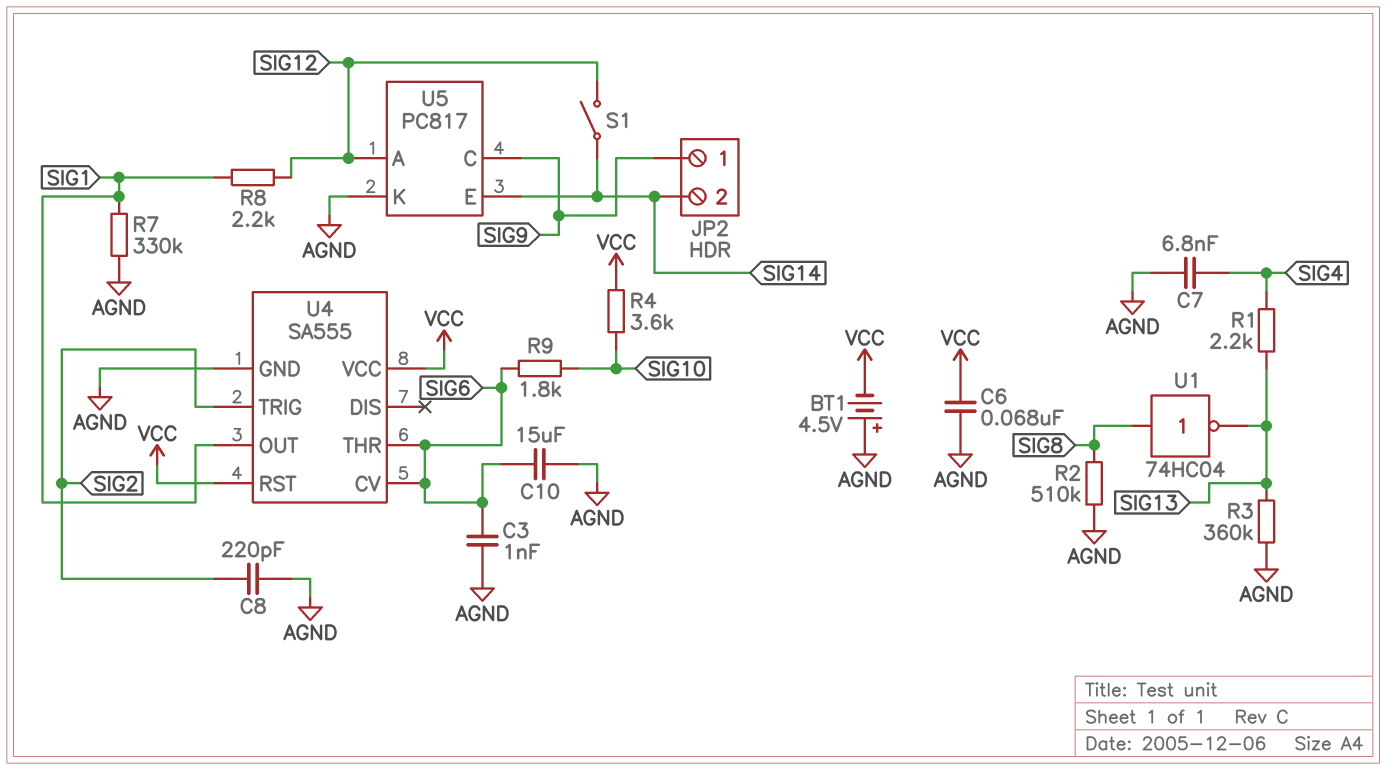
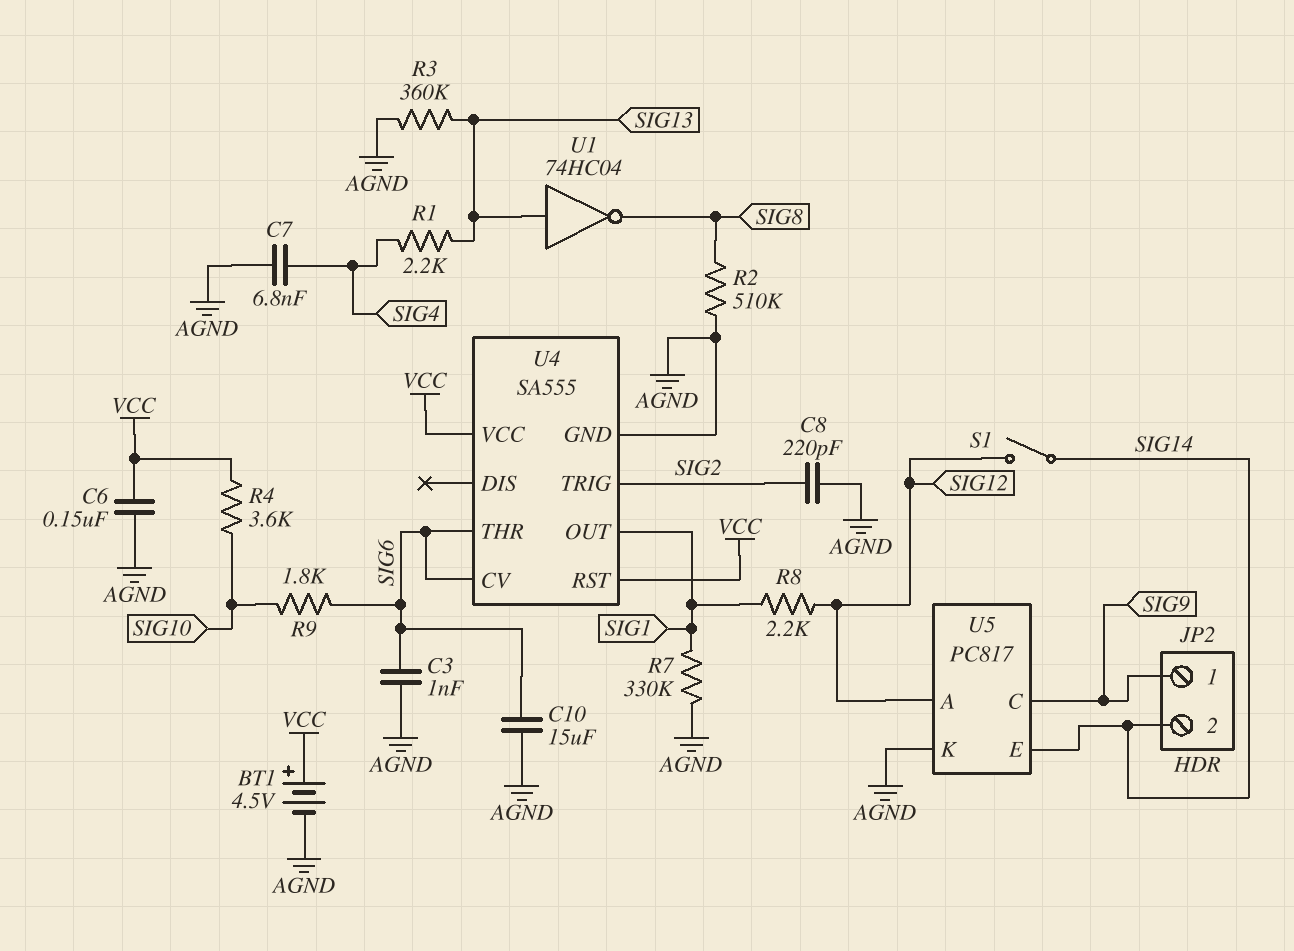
BT1: 4.5V (plus AGND, minus VCC) -> 4.5V (plus VCC, minus AGND)
C6: 68nF (AGND, VCC) -> 150nF (AGND, VCC)
U1: NOT 74HC04 (in SIG8, out SIG13) -> NOT 74HC04 (in SIG13, out SIG8)

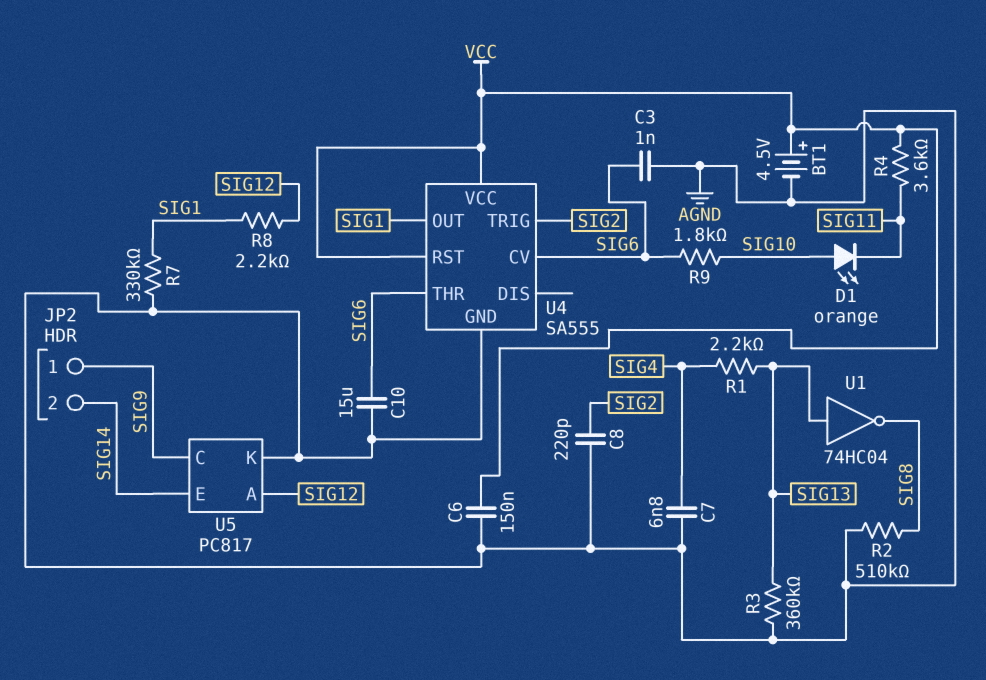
D1: none -> LED orange (A SIG10, K SIG11)
R4: 3.6k (SIG10, VCC) -> 3.6k (SIG11, VCC)
S1: switch (SIG12, SIG14) -> none

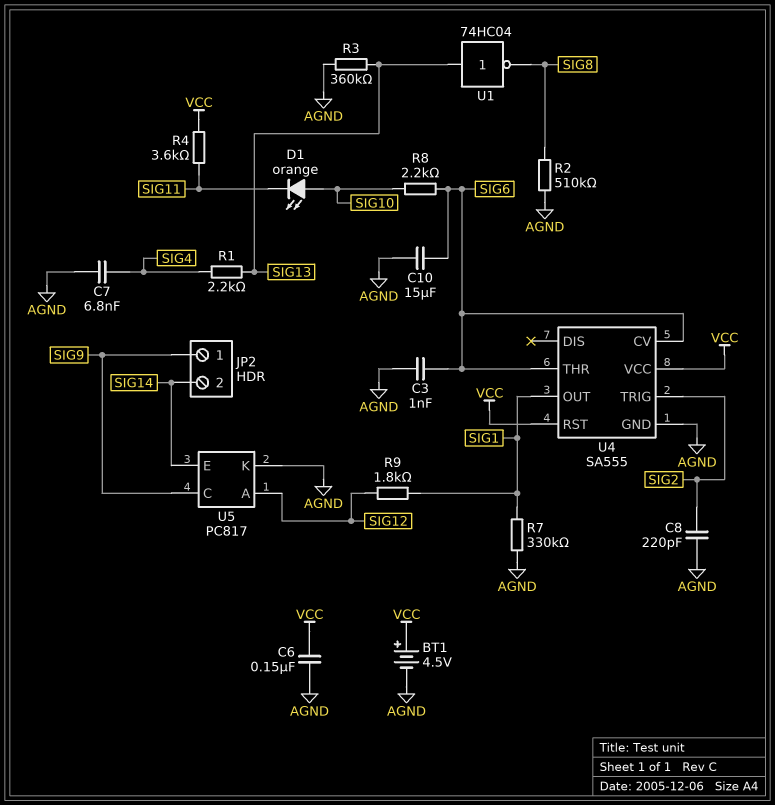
R8: 2.2k (SIG1, SIG12) -> 2.2k (SIG6, SIG10)
R9: 1.8k (SIG6, SIG10) -> 1.8k (SIG1, SIG12)

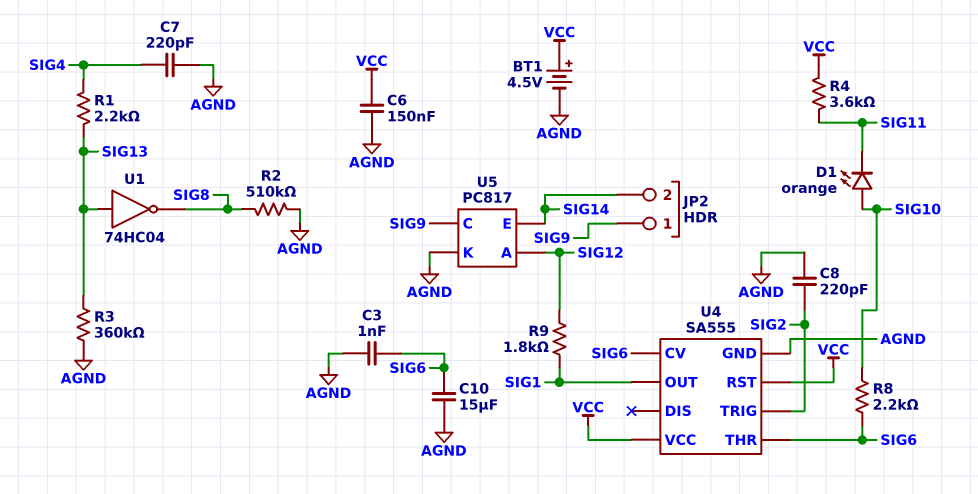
C7: 6.8nF (AGND, SIG4) -> 220pF (AGND, SIG4)
R7: 330k (AGND, SIG1) -> none

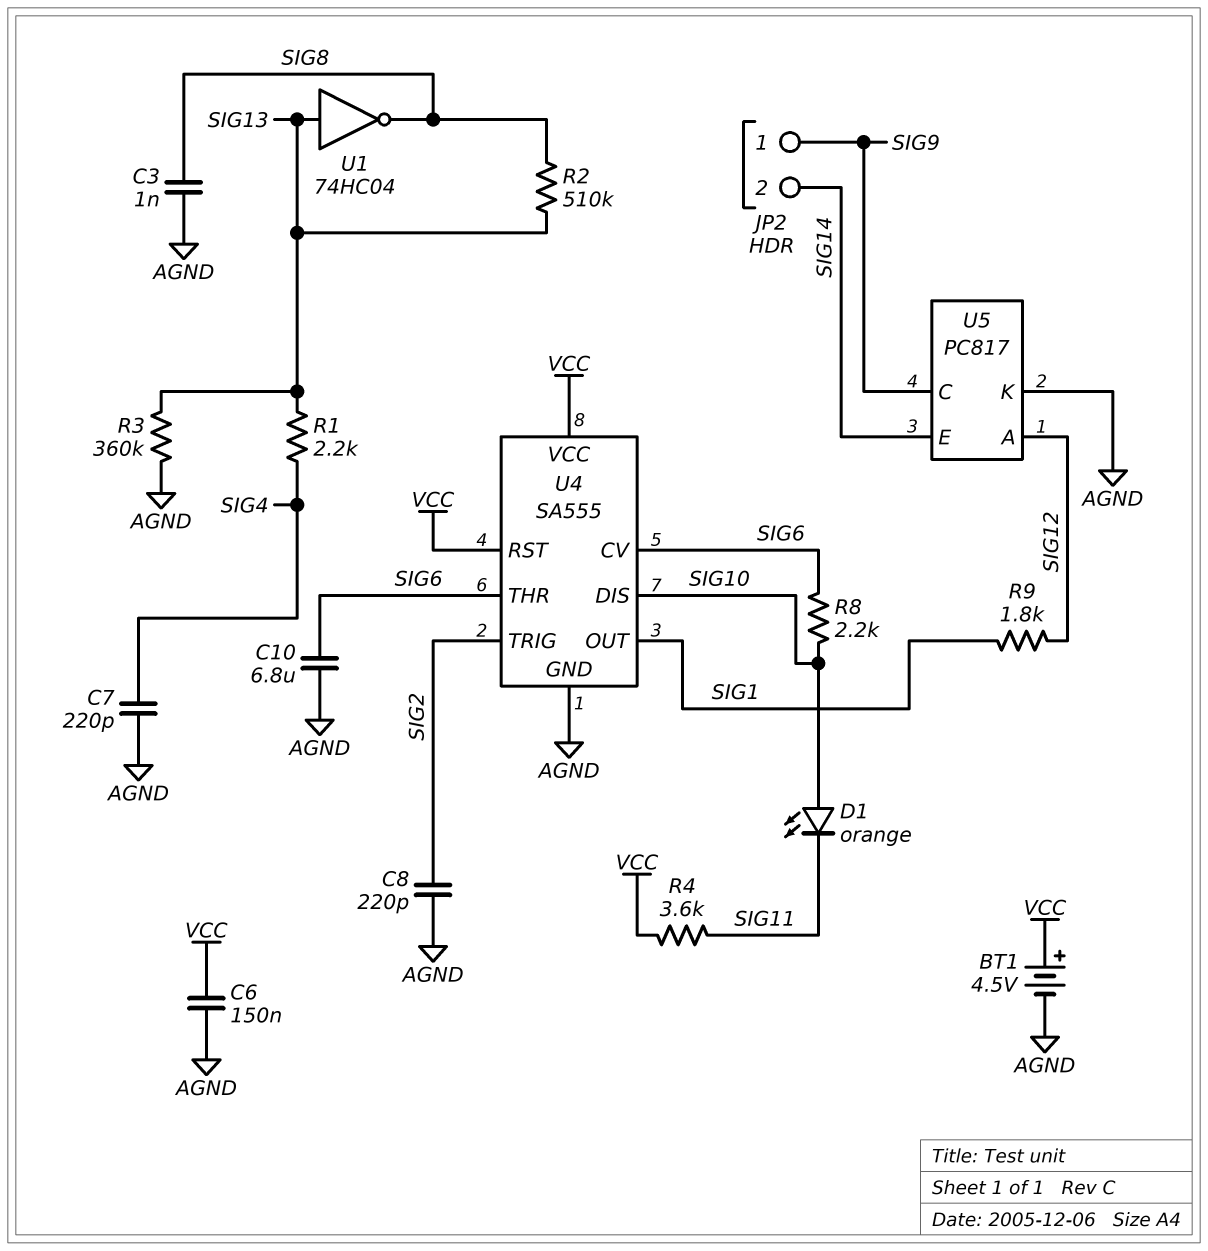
C3: 1nF (AGND, SIG6) -> 1nF (AGND, SIG8)
C10: 15uF (AGND, SIG6) -> 6.8uF (AGND, SIG6)
R2: 510k (AGND, SIG8) -> 510k (SIG8, SIG13)
U4 pin DIS: none -> SIG10

